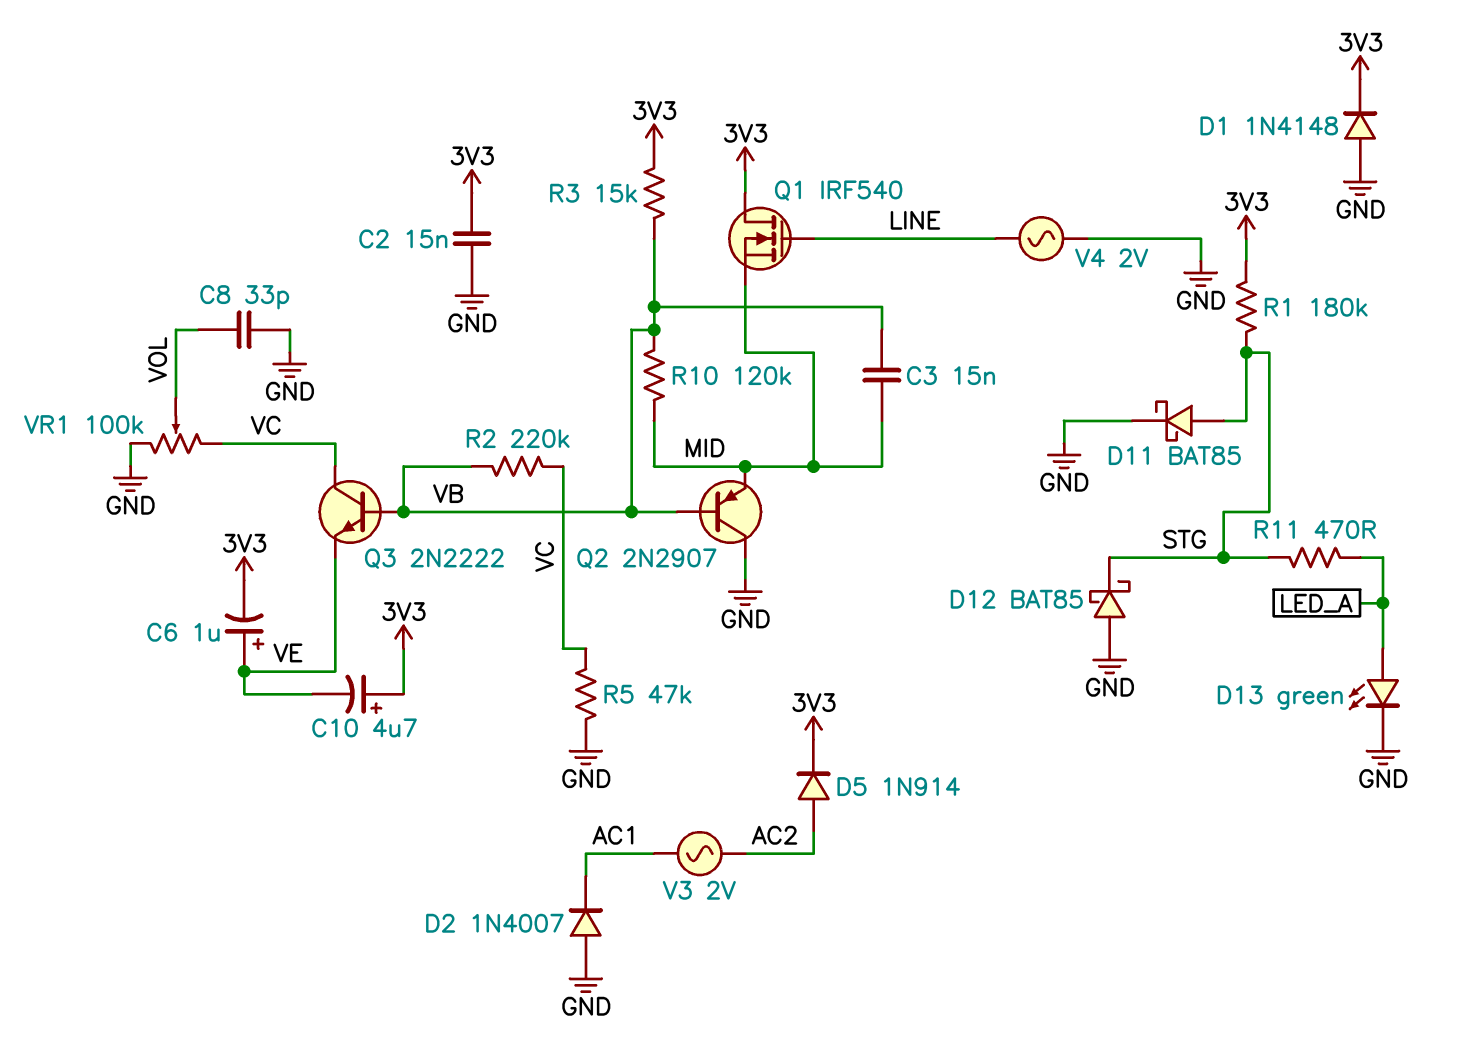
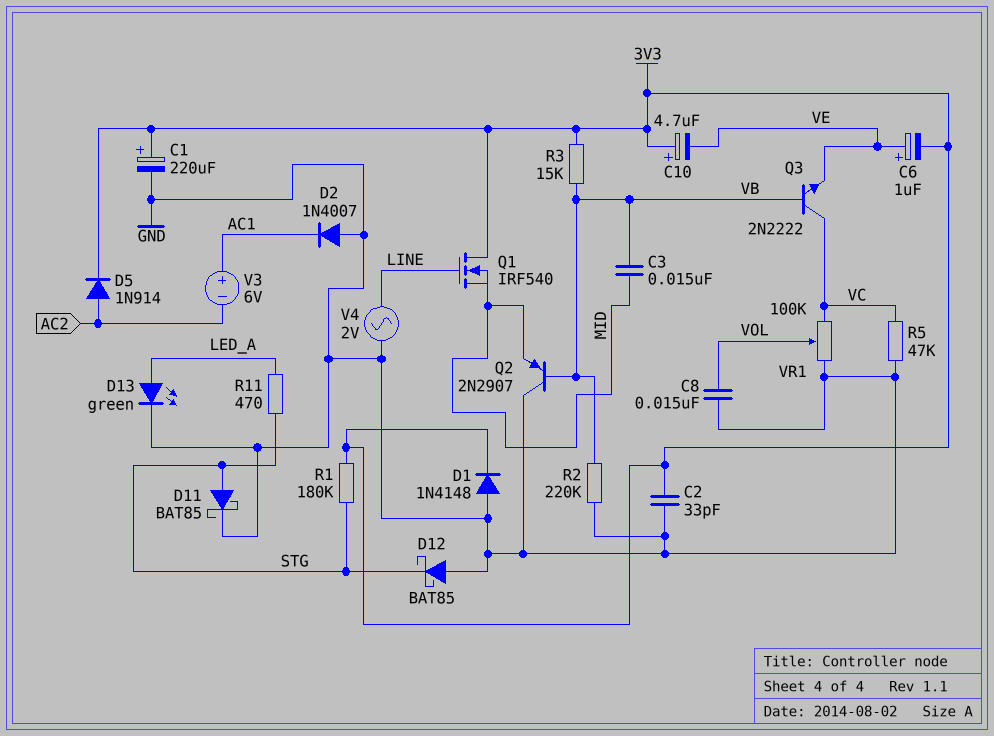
C1: none -> 220uF (plus 3V3, minus GND)
C2: 15nF (3V3, GND) -> 33pF (3V3, GND)
C8: 33pF (GND, VOL) -> 15nF (GND, VOL)
R2: 220k (VB, VC) -> 220k (GND, VB)
R10: 120k (MID, VB) -> none
V3: AC 2V (AC1, AC2) -> 6V (plus AC1, minus AC2)

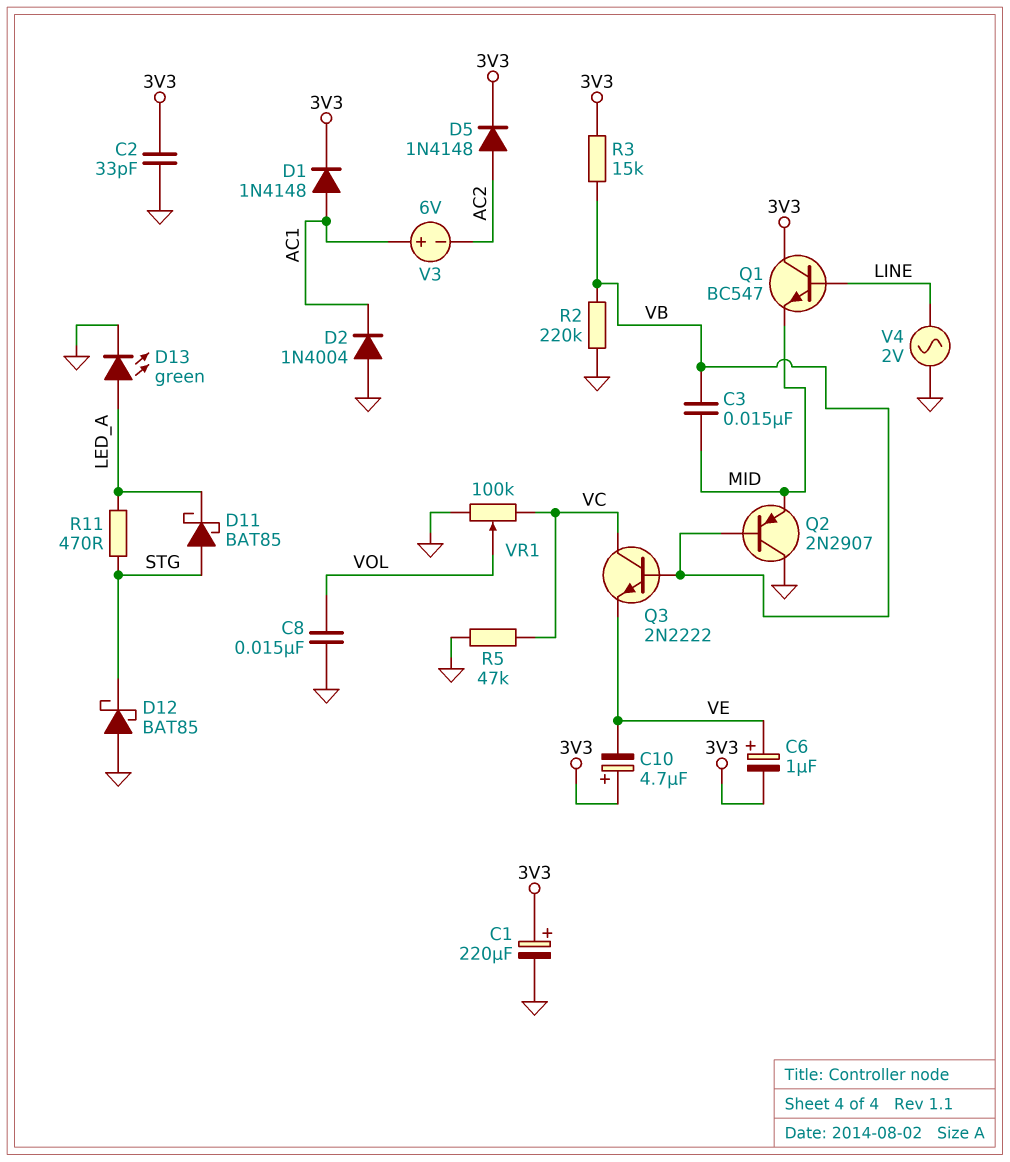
D1: diode 1N4148 (A GND, K 3V3) -> diode 1N4148 (A AC1, K 3V3)
D2: diode 1N4007 (A GND, K AC1) -> diode 1N4004 (A GND, K AC1)
D5: diode 1N914 (A AC2, K 3V3) -> diode 1N4148 (A AC2, K 3V3)
D11: schottky BAT85 (A STG, K GND) -> schottky BAT85 (A STG, K LED_A)
Q1: NMOS IRF540 (G LINE, D 3V3, S MID) -> NPN BC547 (B LINE, C 3V3, E MID)
R1: 180k (3V3, STG) -> none

